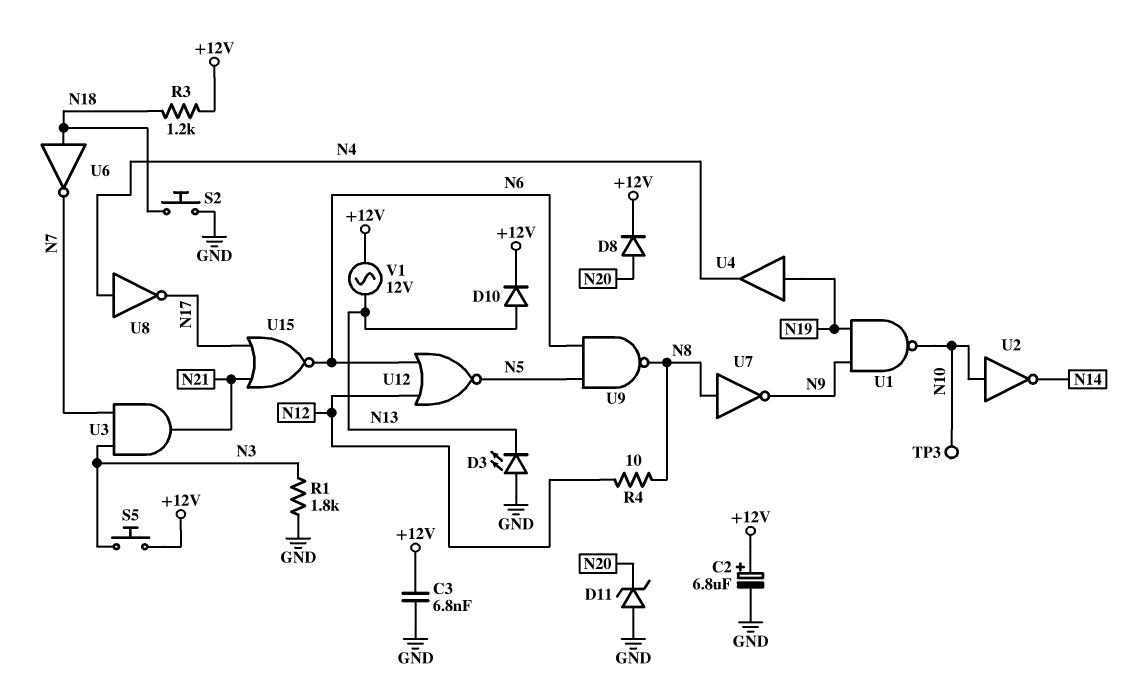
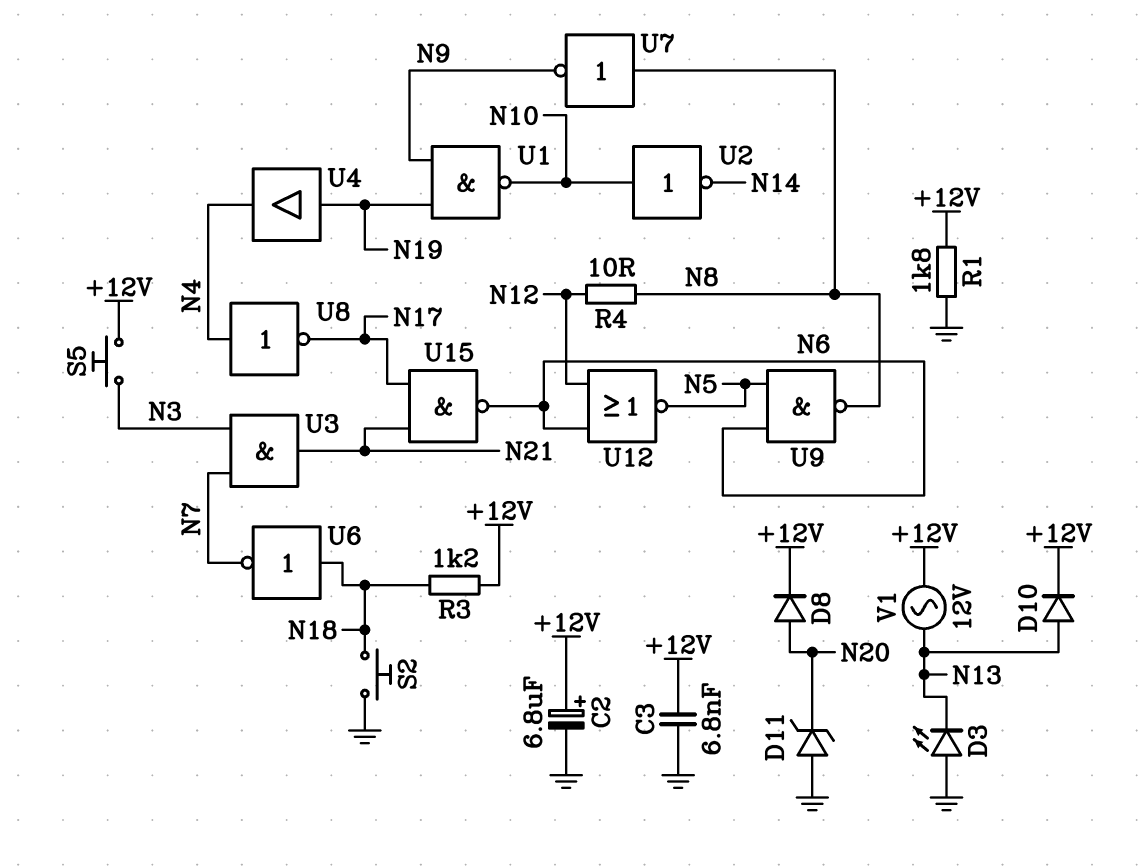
R1: 1.8k (GND, N3) -> 1.8k (+12V, GND)
TP3: test point (N10) -> none
U15: NOR (in N17, in N21, out N6) -> NAND (in N17, in N21, out N6)

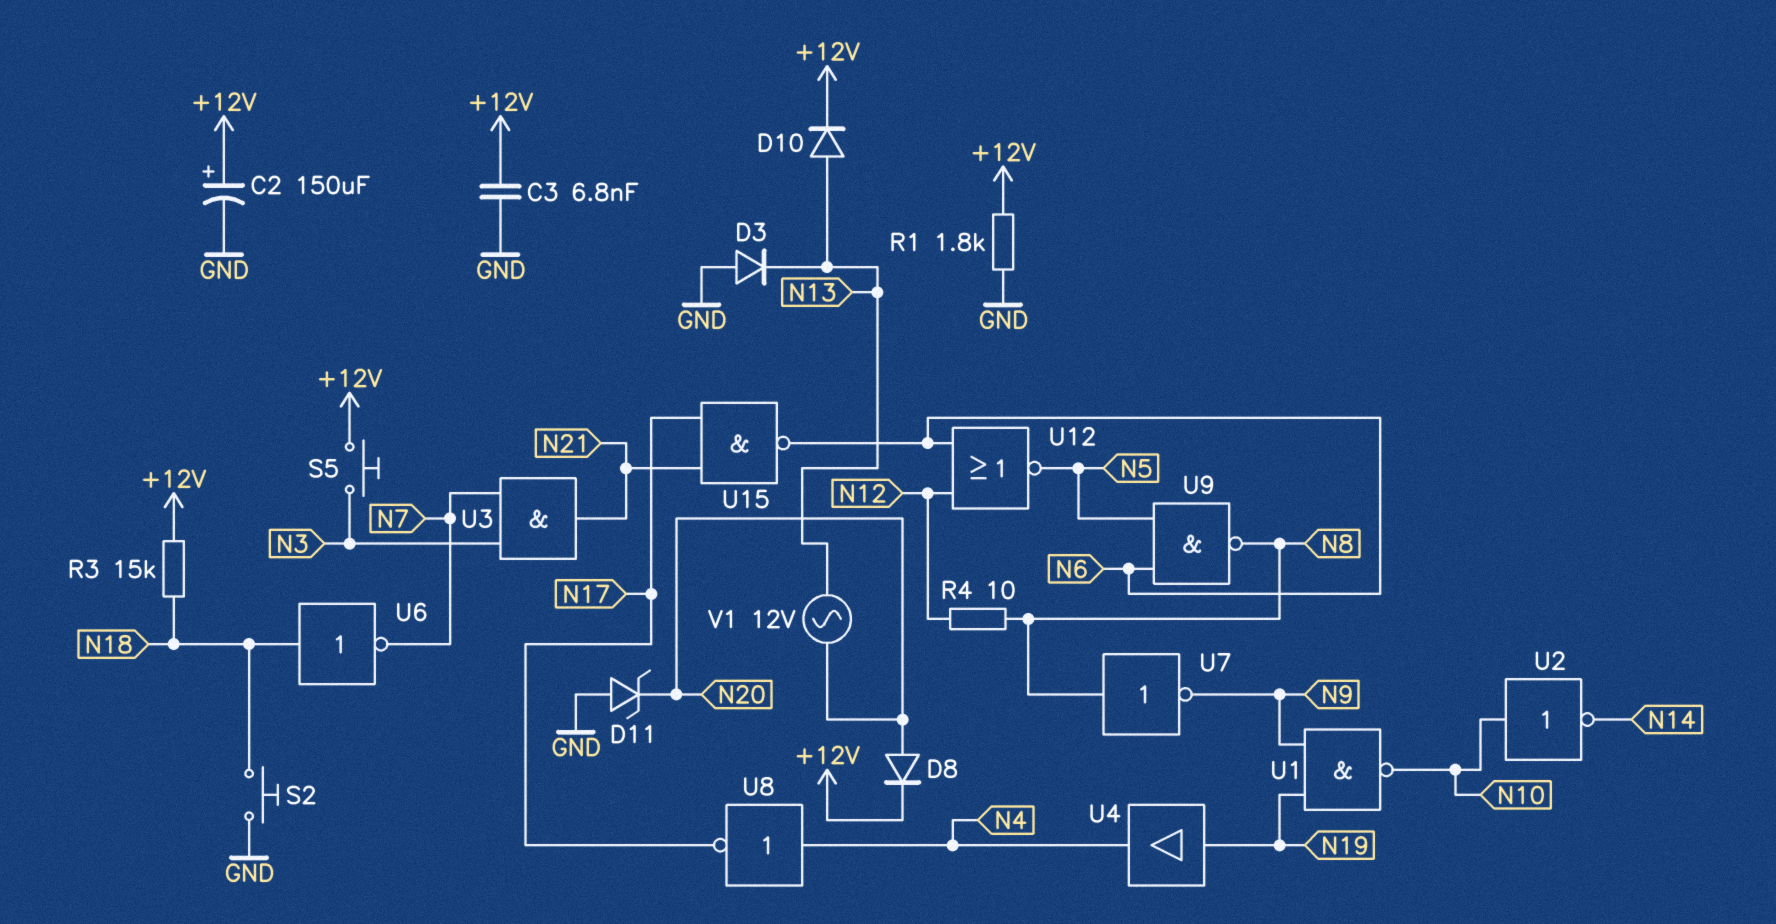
C2: 6.8uF (plus +12V, minus GND) -> 150uF (plus +12V, minus GND)
D3: LED (A GND, K N13) -> diode (A GND, K N13)
R3: 1.2k (+12V, N18) -> 15k (+12V, N18)
V1: AC 12V (+12V, N13) -> AC 12V (N13, N20)

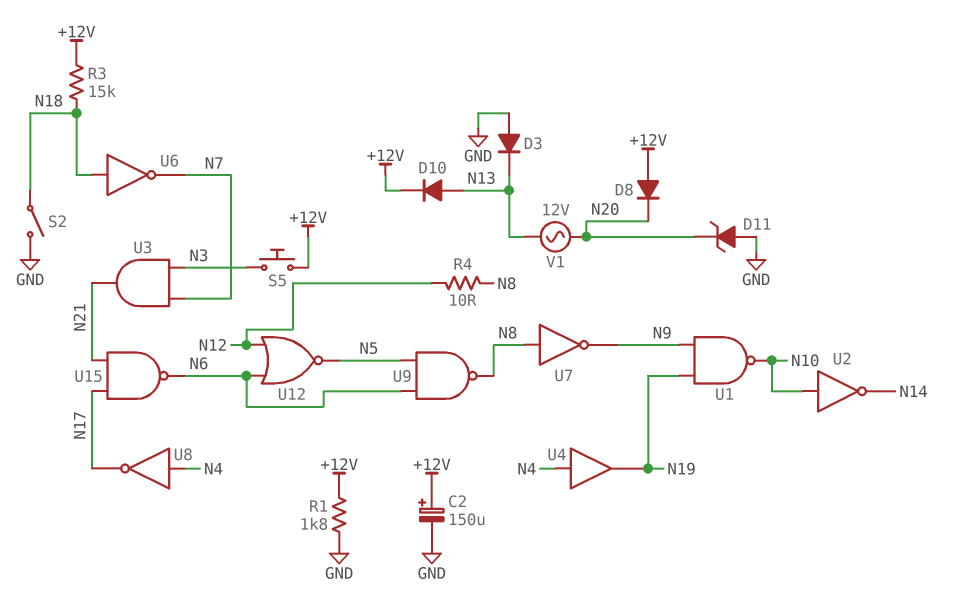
C3: 6.8nF (+12V, GND) -> none
D8: diode (A N20, K +12V) -> diode (A +12V, K N20)
S2: button (GND, N18) -> switch (GND, N18)
U4: buffer (in N19, out N4) -> buffer (in N4, out N19)

